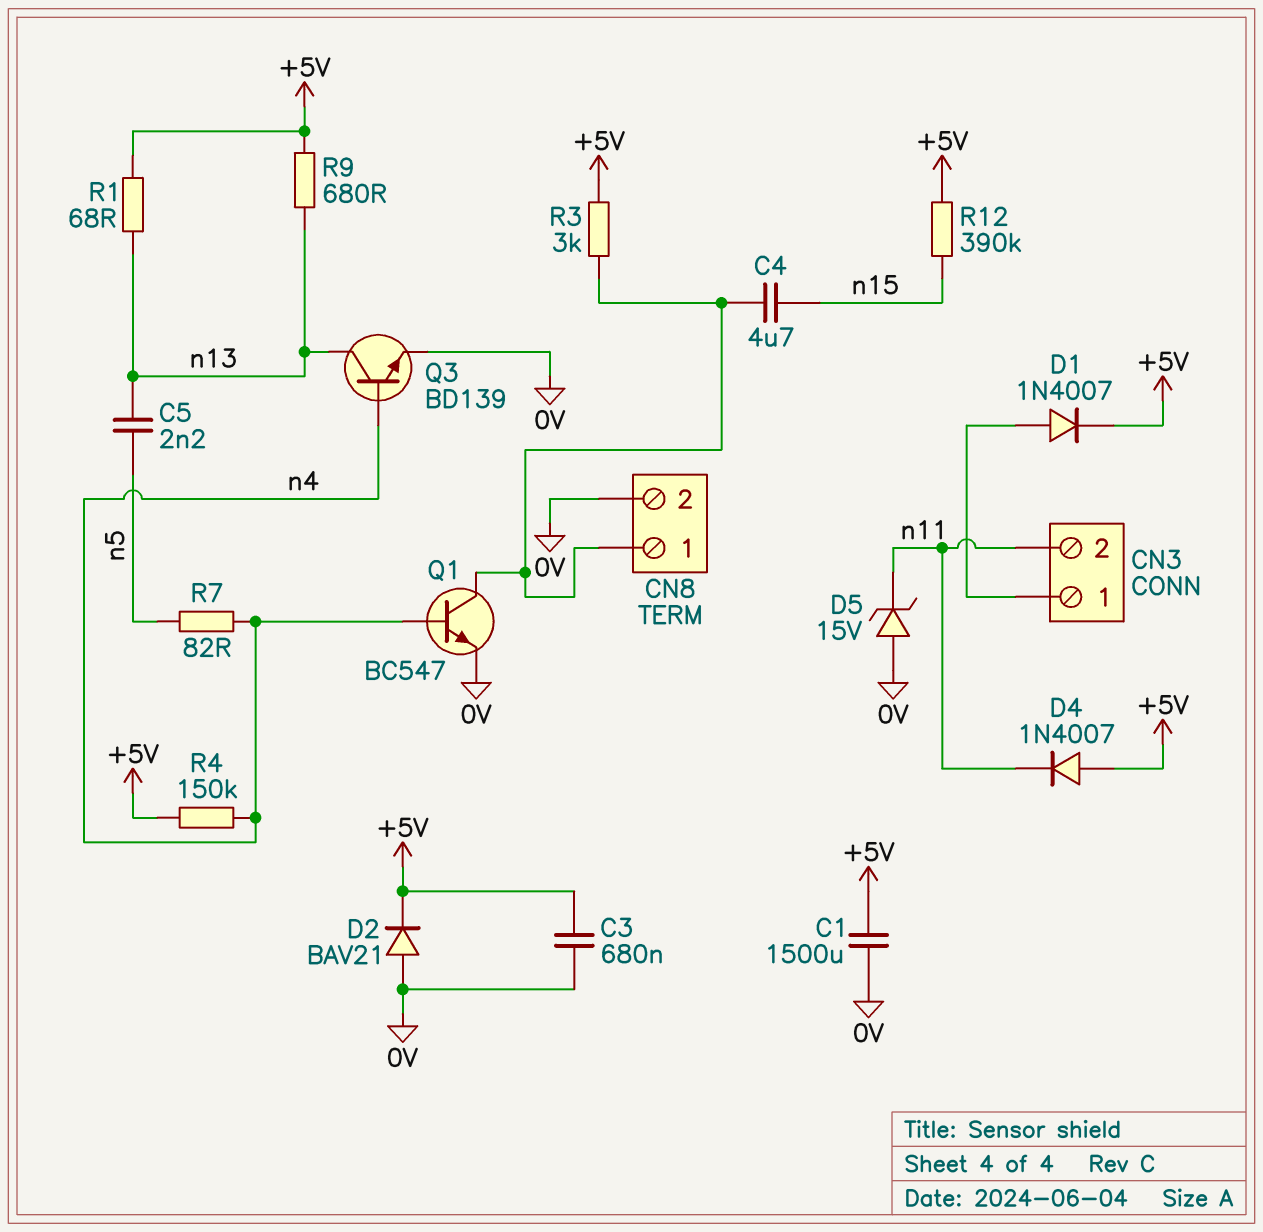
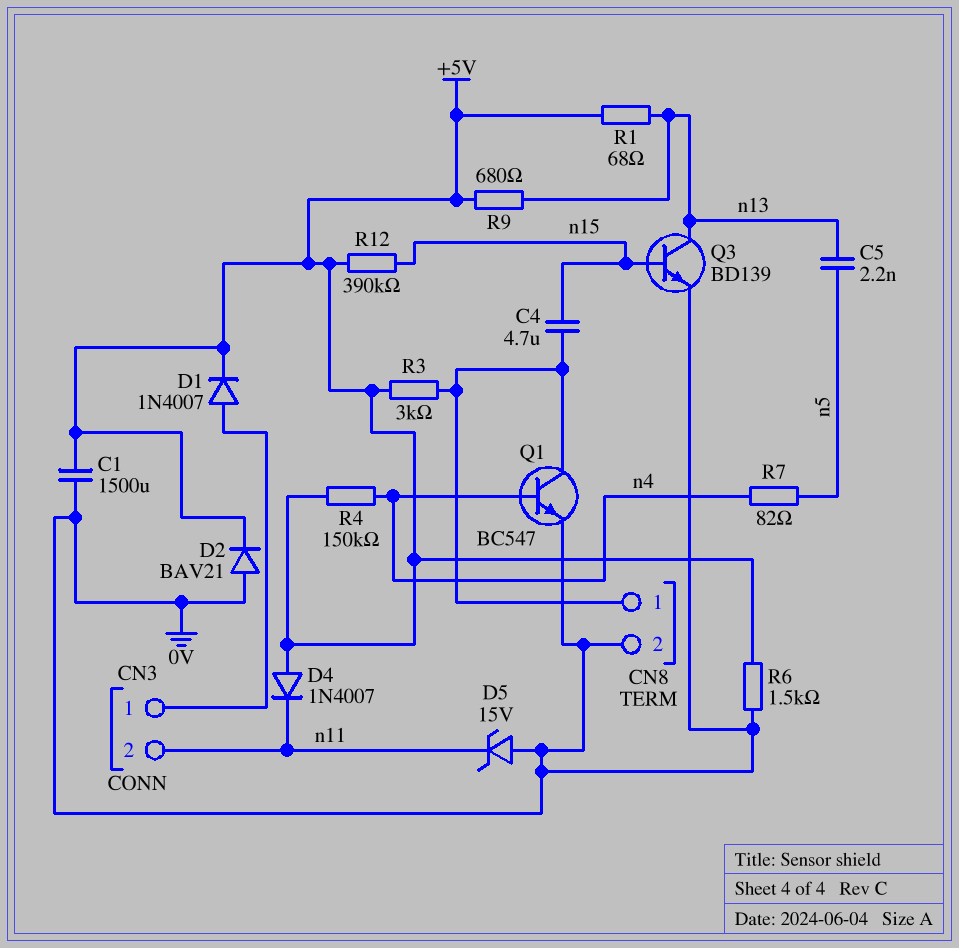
C3: 680nF (+5V, 0V) -> none
Q3: NPN BD139 (B n4, C n13, E 0V) -> NPN BD139 (B n15, C n13, E 0V)
R6: none -> 1.5k (+5V, 0V)

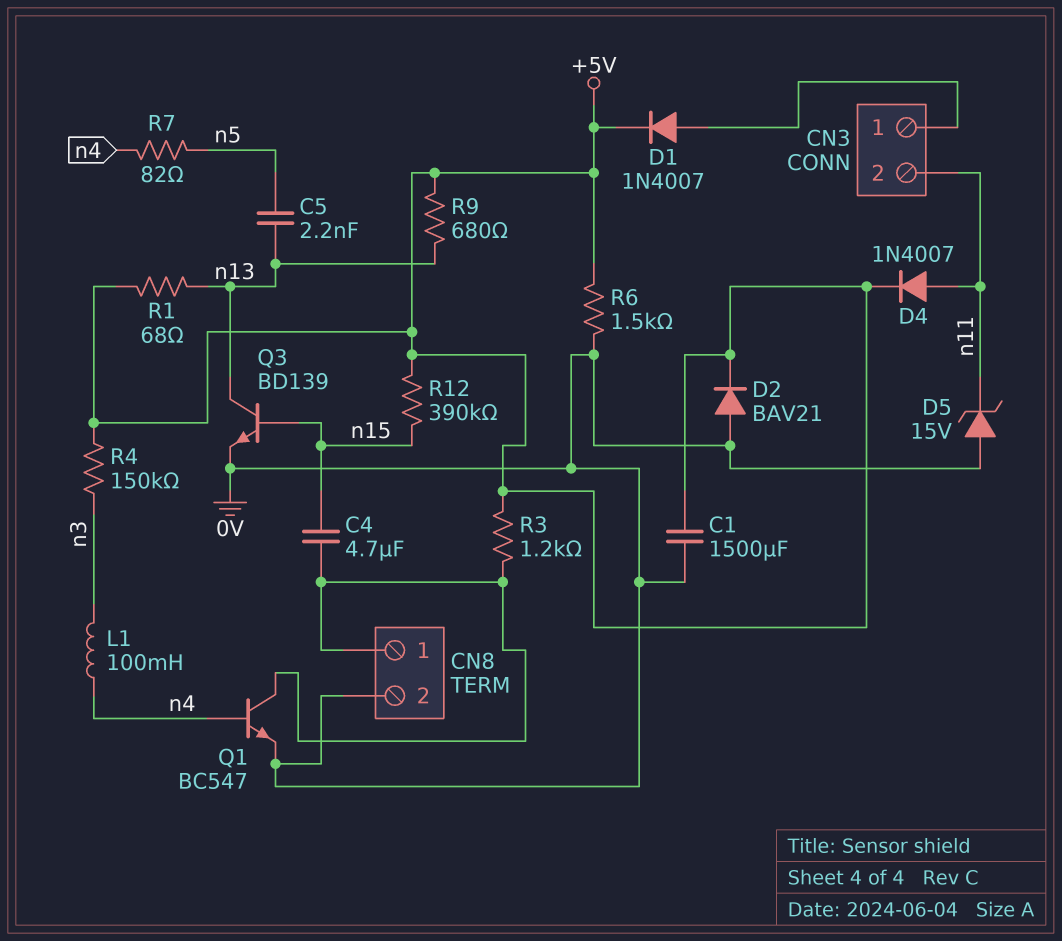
D4: diode 1N4007 (A +5V, K n11) -> diode 1N4007 (A n11, K +5V)
L1: none -> 100mH (n3, n4)
R3: 3k (+5V, CN8/1) -> 1.2k (+5V, CN8/1)
R4: 150k (+5V, n4) -> 150k (+5V, n3)

